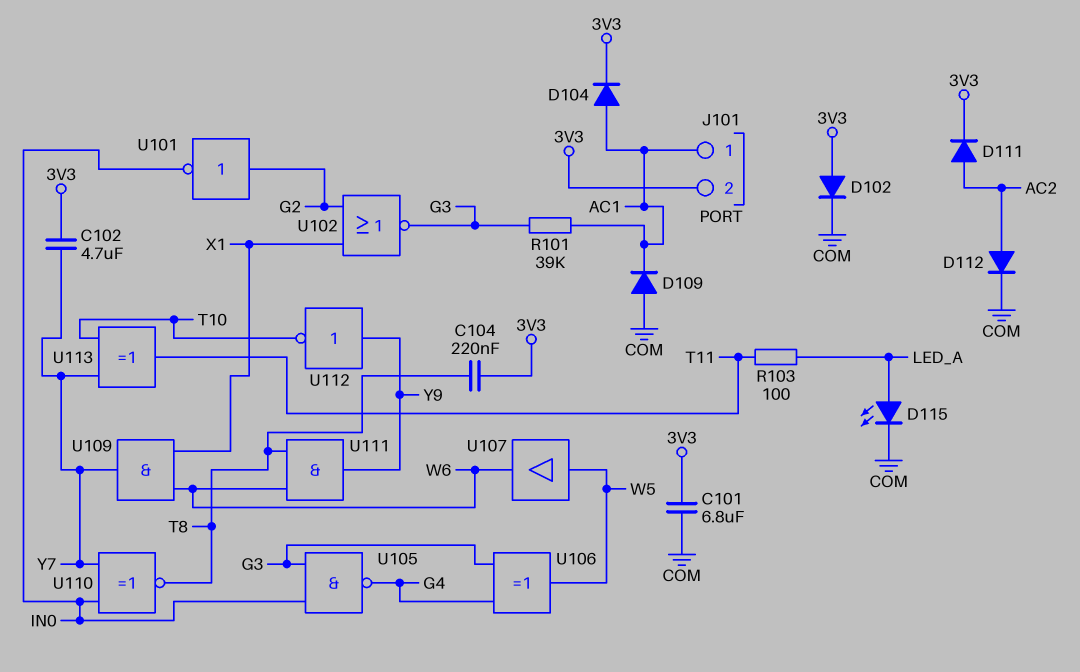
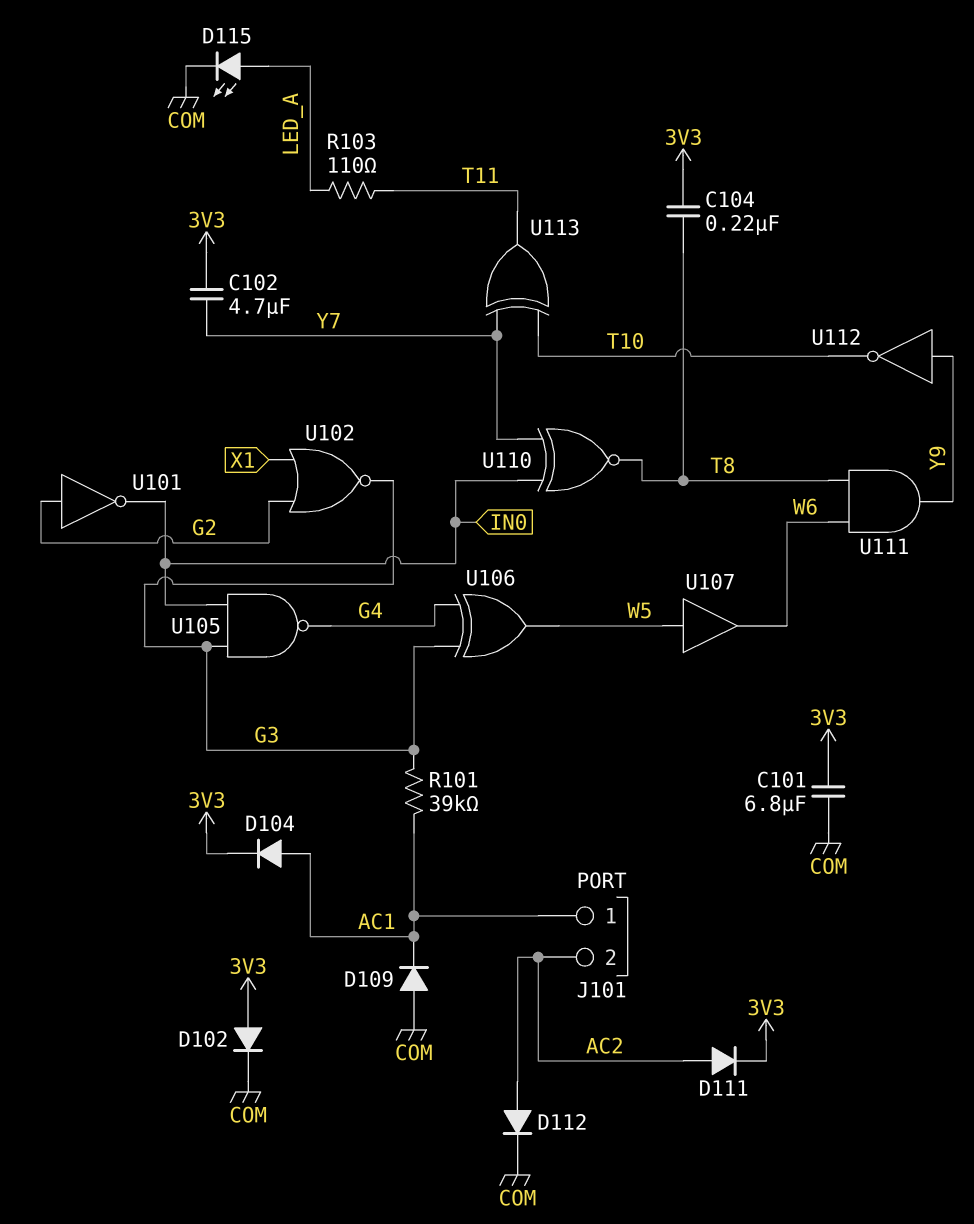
J101 pin 2: 3V3 -> AC2
R103: 100 (LED_A, T11) -> 110 (LED_A, T11)
U109: AND (in W6, in X1, out Y7) -> none

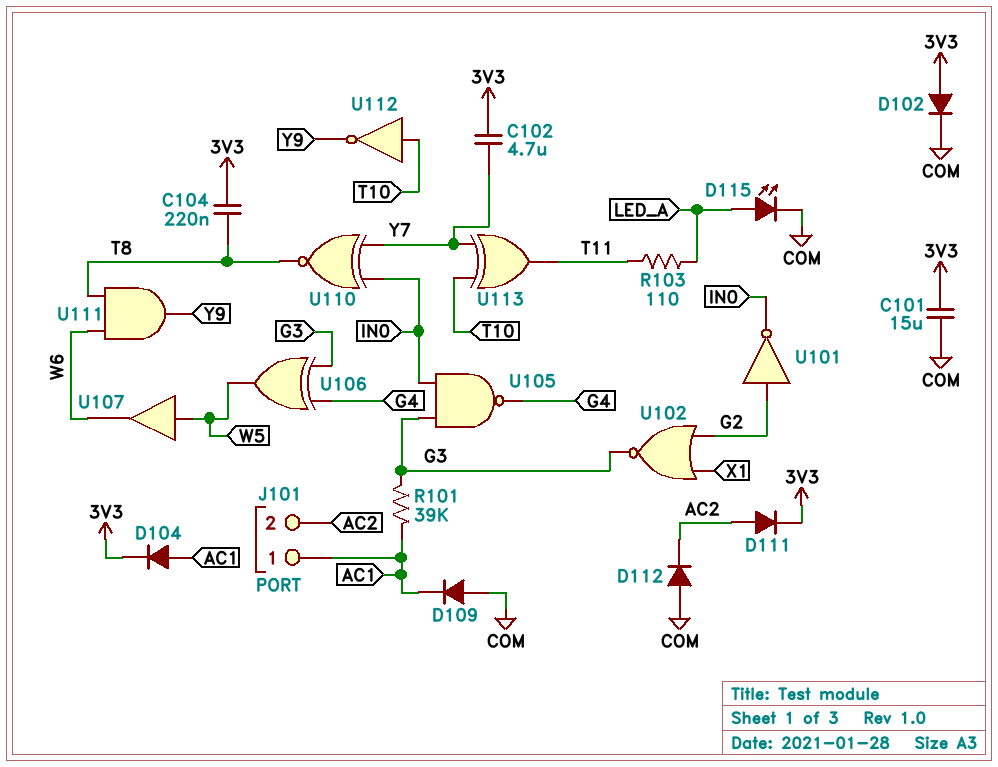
C101: 6.8uF (3V3, COM) -> 15uF (3V3, COM)
D112: diode (A AC2, K COM) -> diode (A COM, K AC2)
U112: NOT (in Y9, out T10) -> NOT (in T10, out Y9)

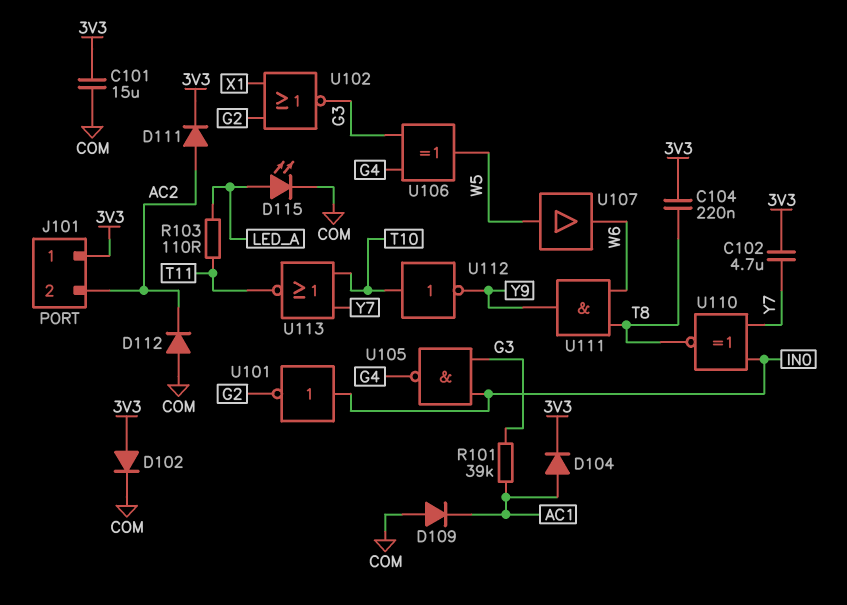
J101 pin 1: AC1 -> 3V3
U101: NOT (in G2, out IN0) -> NOT (in IN0, out G2)
U113: XOR (in T10, in Y7, out T11) -> NOR (in T10, in Y7, out T11)

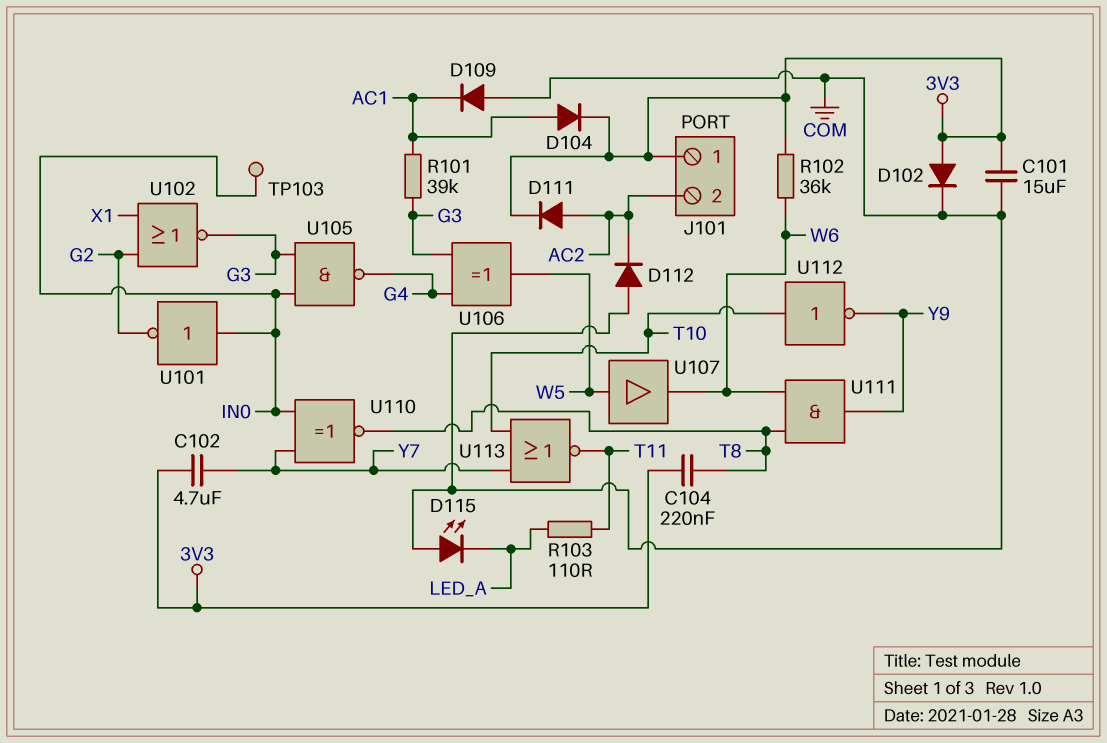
D115: LED (A LED_A, K COM) -> LED (A COM, K LED_A)
R102: none -> 36k (3V3, W6)
TP103: none -> test point (IN0)

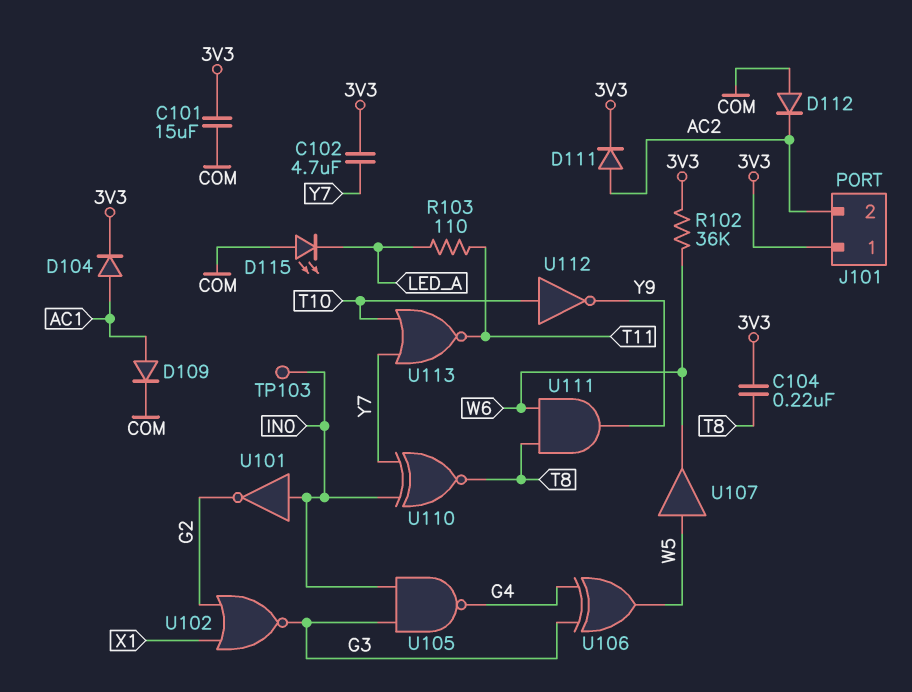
D102: diode (A 3V3, K COM) -> none
D109: diode (A COM, K AC1) -> diode (A AC1, K COM)
R101: 39k (AC1, G3) -> none

